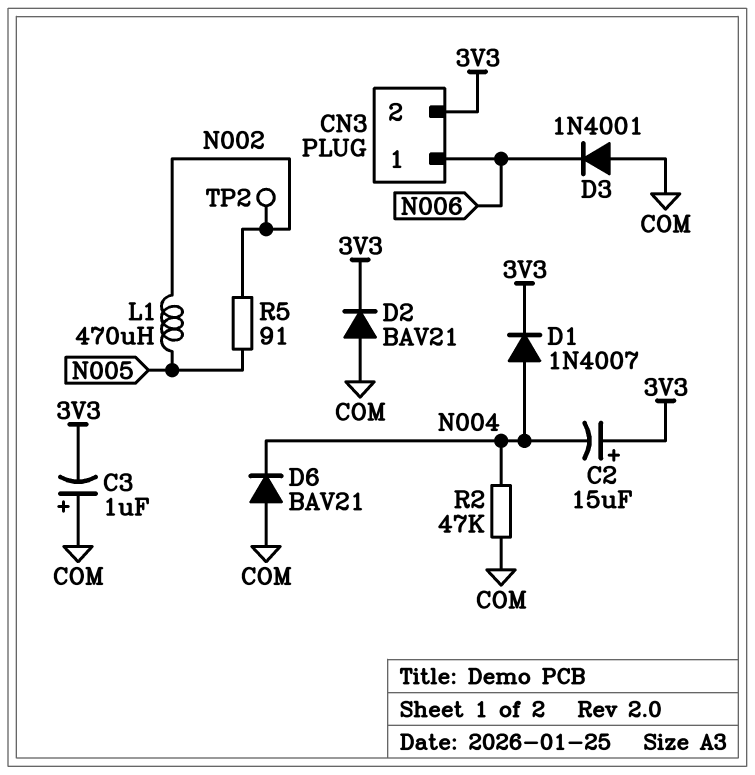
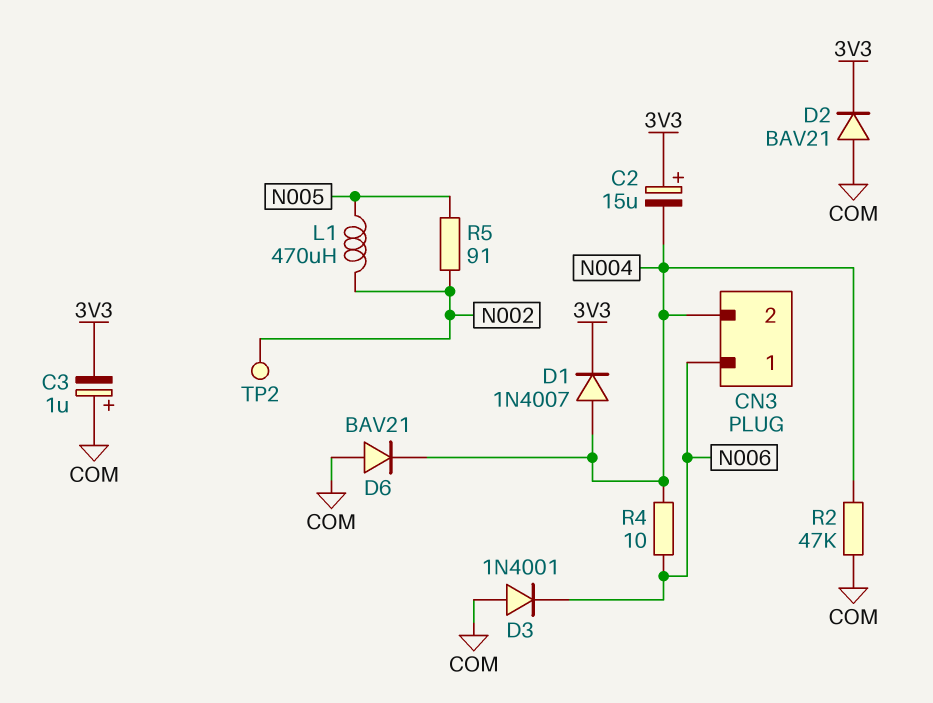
CN3 pin 2: 3V3 -> N004
R4: none -> 10 (N004, N006)

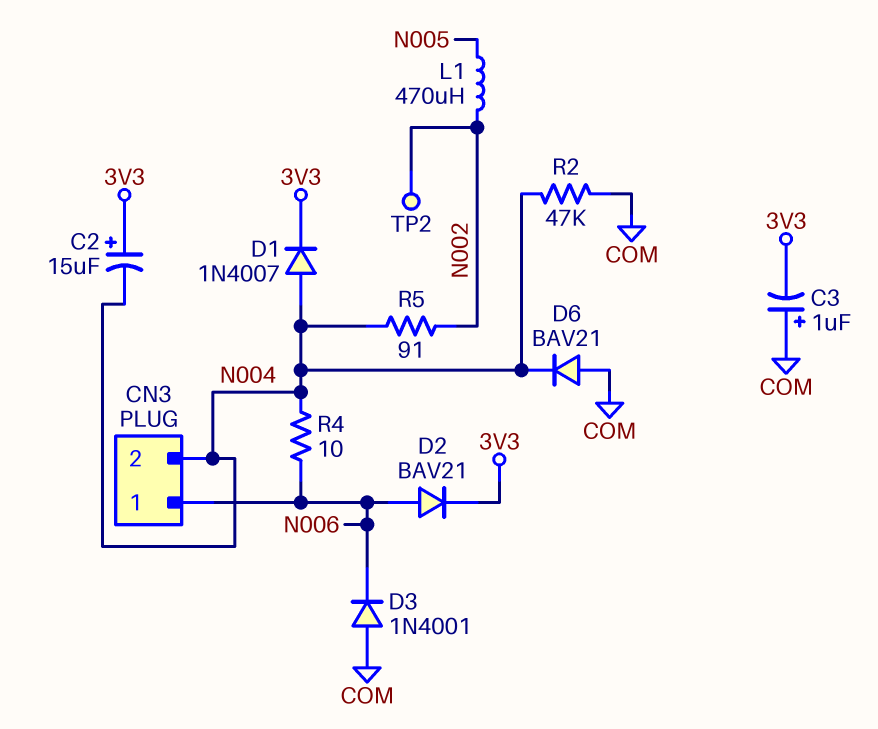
D2: diode BAV21 (A COM, K 3V3) -> diode BAV21 (A N006, K 3V3)
R5: 91 (N002, N005) -> 91 (N002, N004)

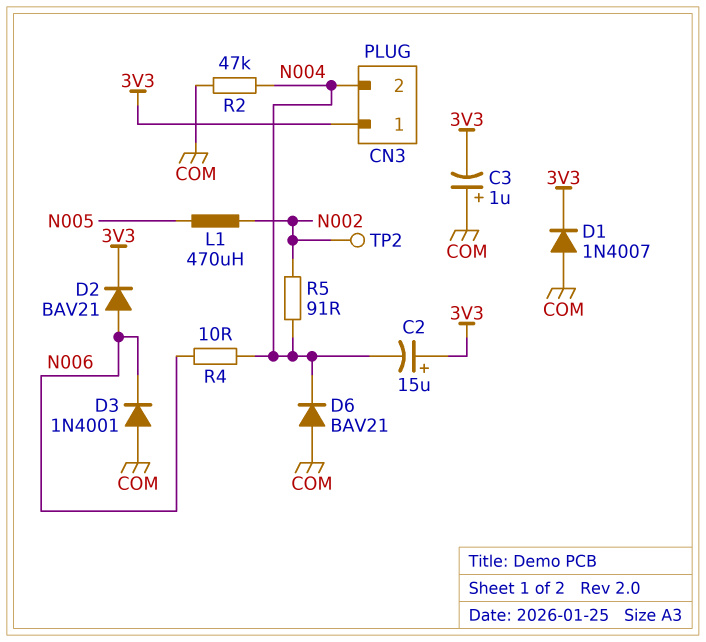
CN3 pin 1: N006 -> 3V3
D1: diode 1N4007 (A N004, K 3V3) -> diode 1N4007 (A COM, K 3V3)

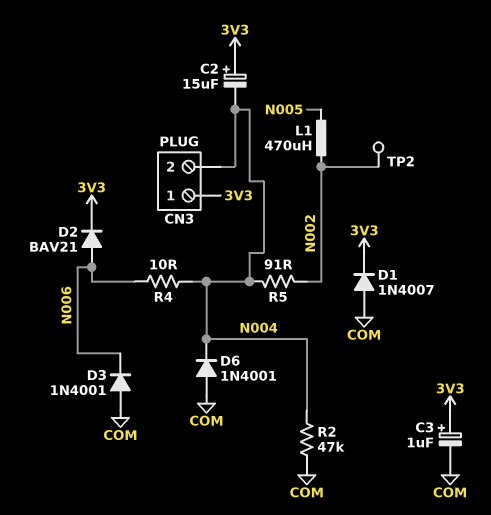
C3: 1uF (plus COM, minus 3V3) -> 1uF (plus 3V3, minus COM)
D6: diode BAV21 (A COM, K N004) -> diode 1N4001 (A COM, K N004)

